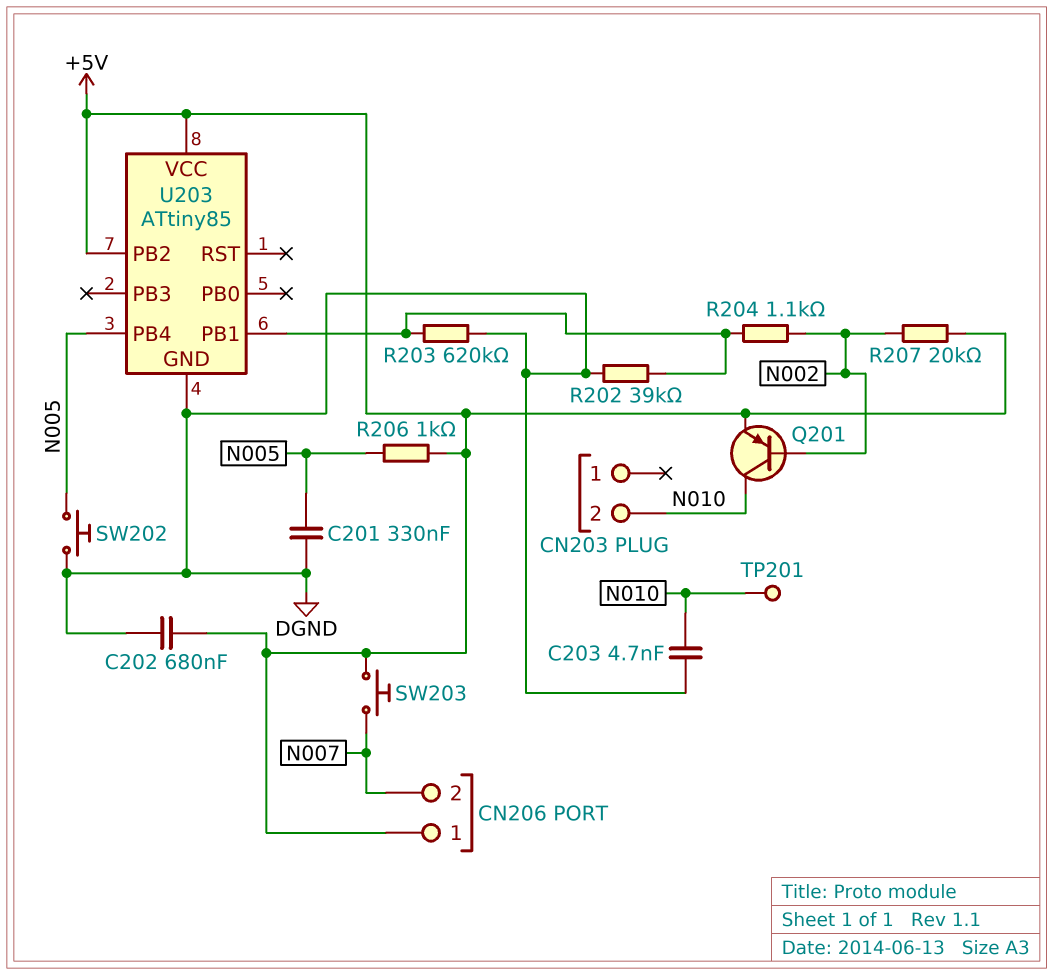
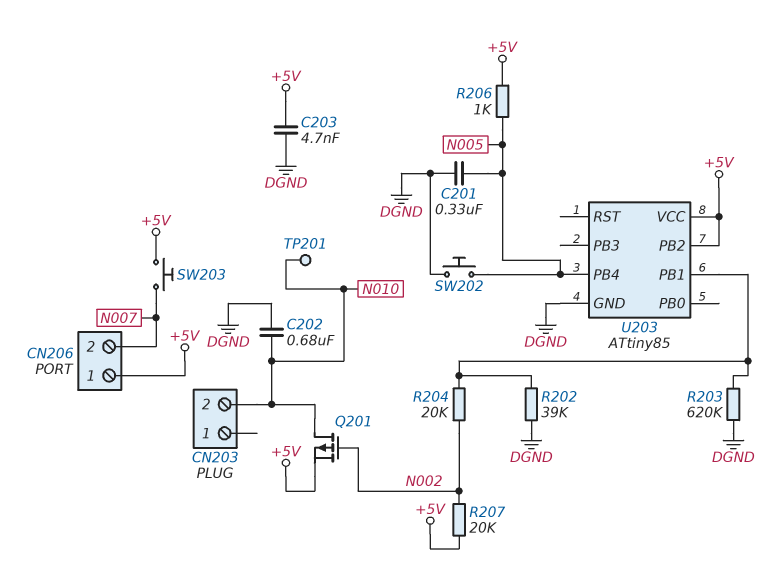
C202: 680nF (+5V, DGND) -> 680nF (DGND, N010)
C203: 4.7nF (DGND, N010) -> 4.7nF (+5V, DGND)
Q201: PNP (B N002, C N010, E +5V) -> PMOS (G N002, D N010, S +5V)
R204: 1.1k (N002, U203/PB1) -> 20k (N002, U203/PB1)

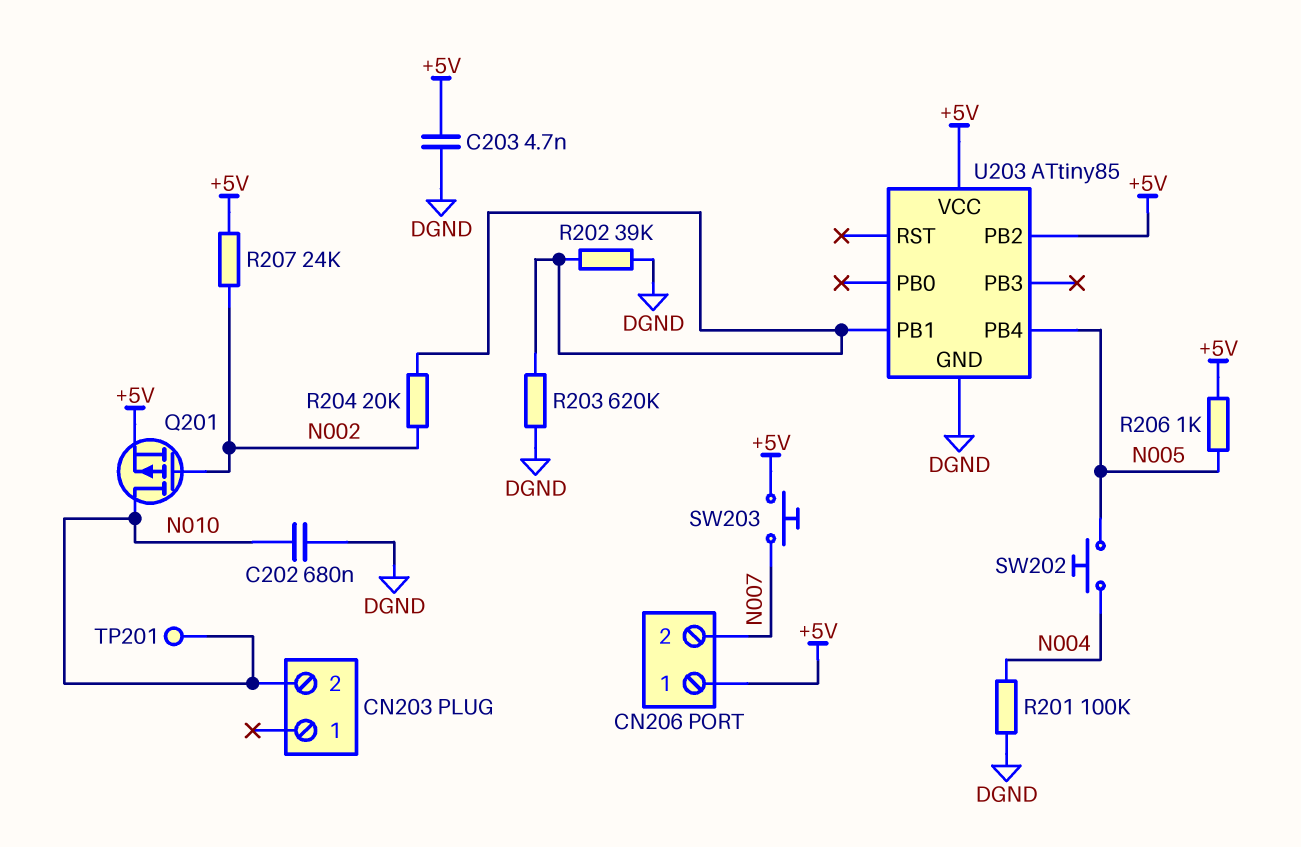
C201: 330nF (DGND, N005) -> none
R201: none -> 100k (DGND, N004)
R207: 20k (+5V, N002) -> 24k (+5V, N002)
SW202: button (DGND, N005) -> button (N004, N005)

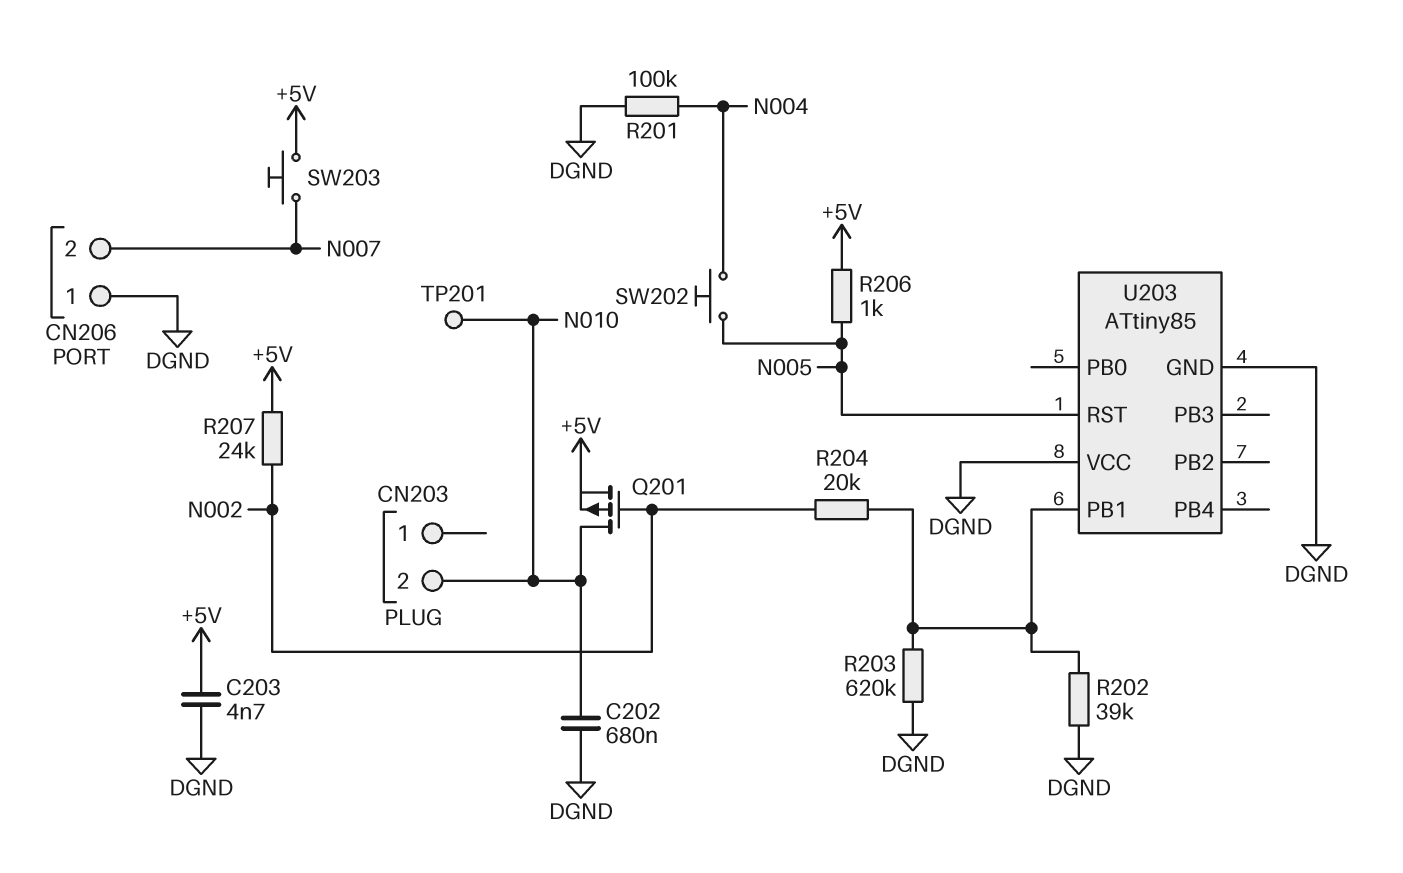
CN206 pin 1: +5V -> DGND
U203 pin PB2: +5V -> none
U203 pin PB4: N005 -> none
U203 pin RST: none -> N005
U203 pin VCC: +5V -> DGND

